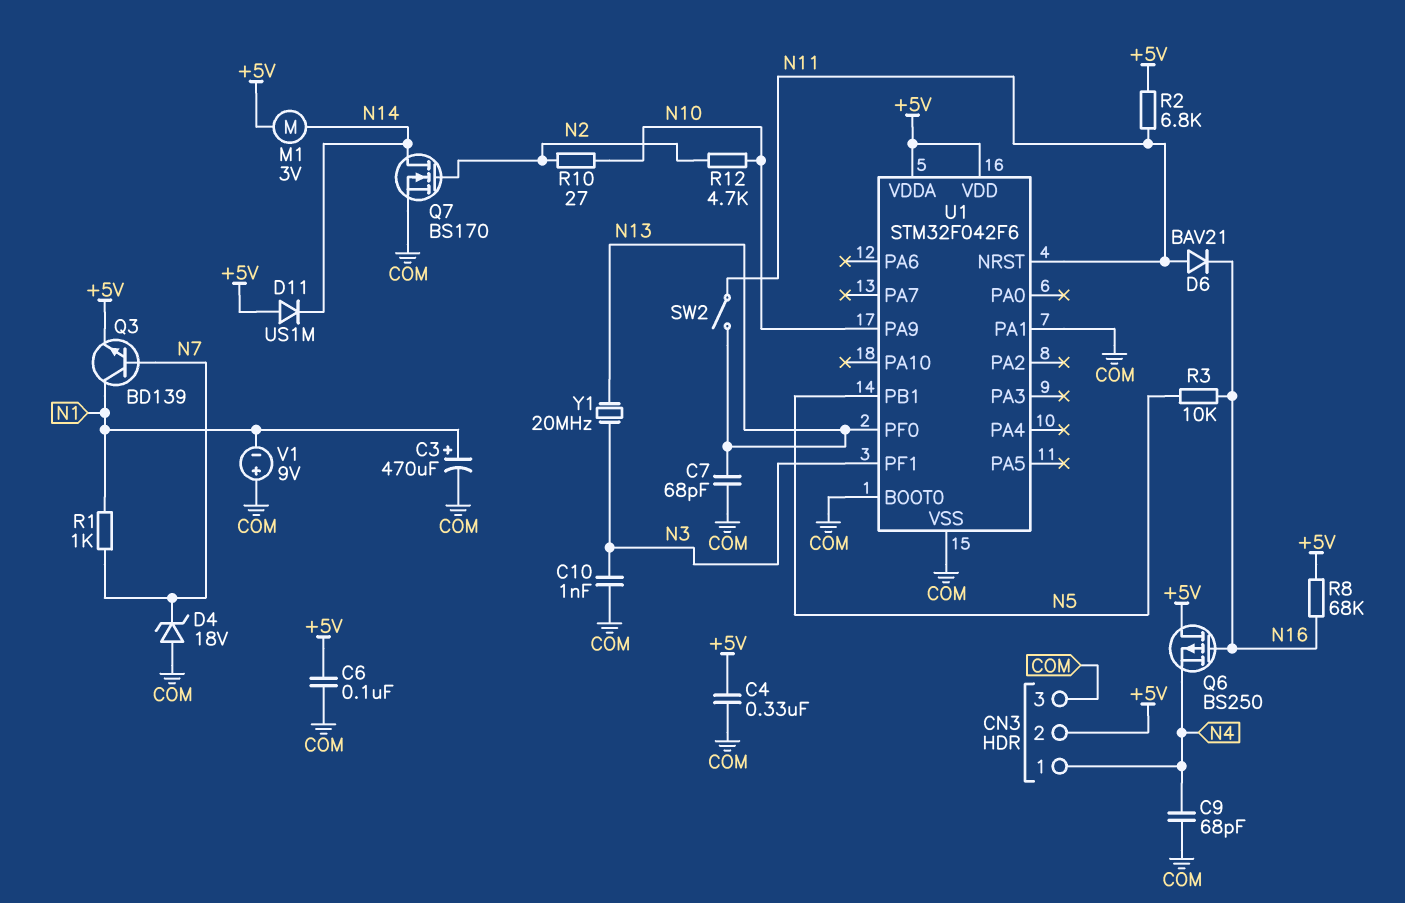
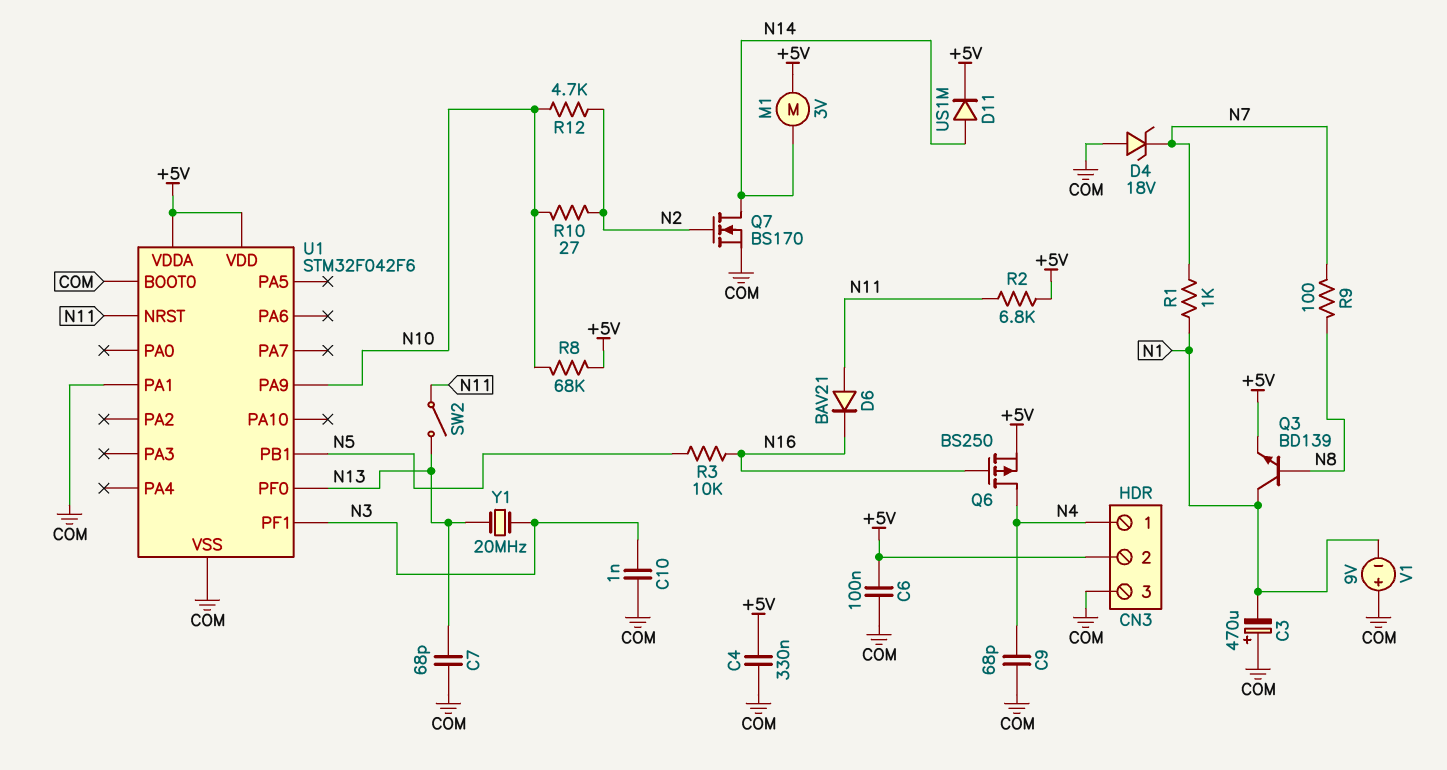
C3: 470uF (plus N1, minus COM) -> 470uF (plus COM, minus N1)
D11: diode US1M (A +5V, K N14) -> diode US1M (A N14, K +5V)
Q3: NPN BD139 (B N7, C N1, E +5V) -> NPN BD139 (B N8, C N1, E +5V)
Q6: PMOS BS250 (G N16, D +5V, S N4) -> PMOS BS250 (G N16, D N4, S +5V)
R8: 68k (+5V, N16) -> 68k (+5V, N10)
R9: none -> 100 (N7, N8)

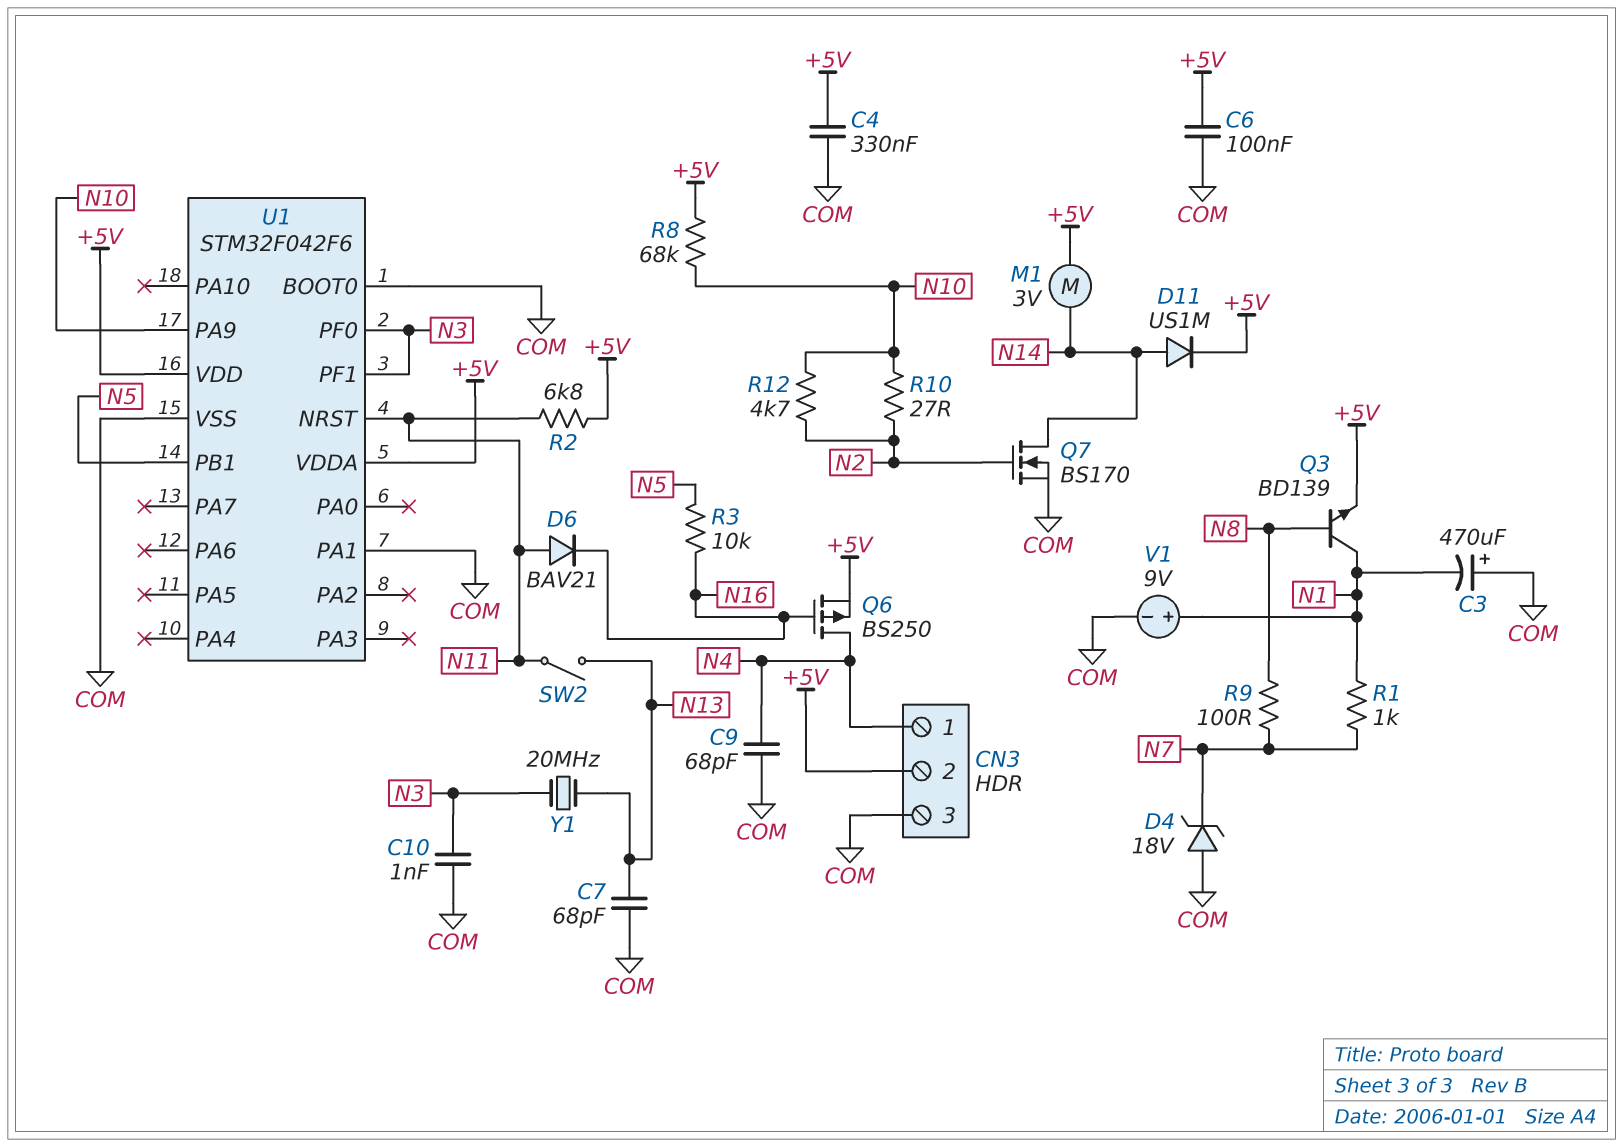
U1 pin PF0: N13 -> N3
V1: 9V (plus COM, minus N1) -> 9V (plus N1, minus COM)

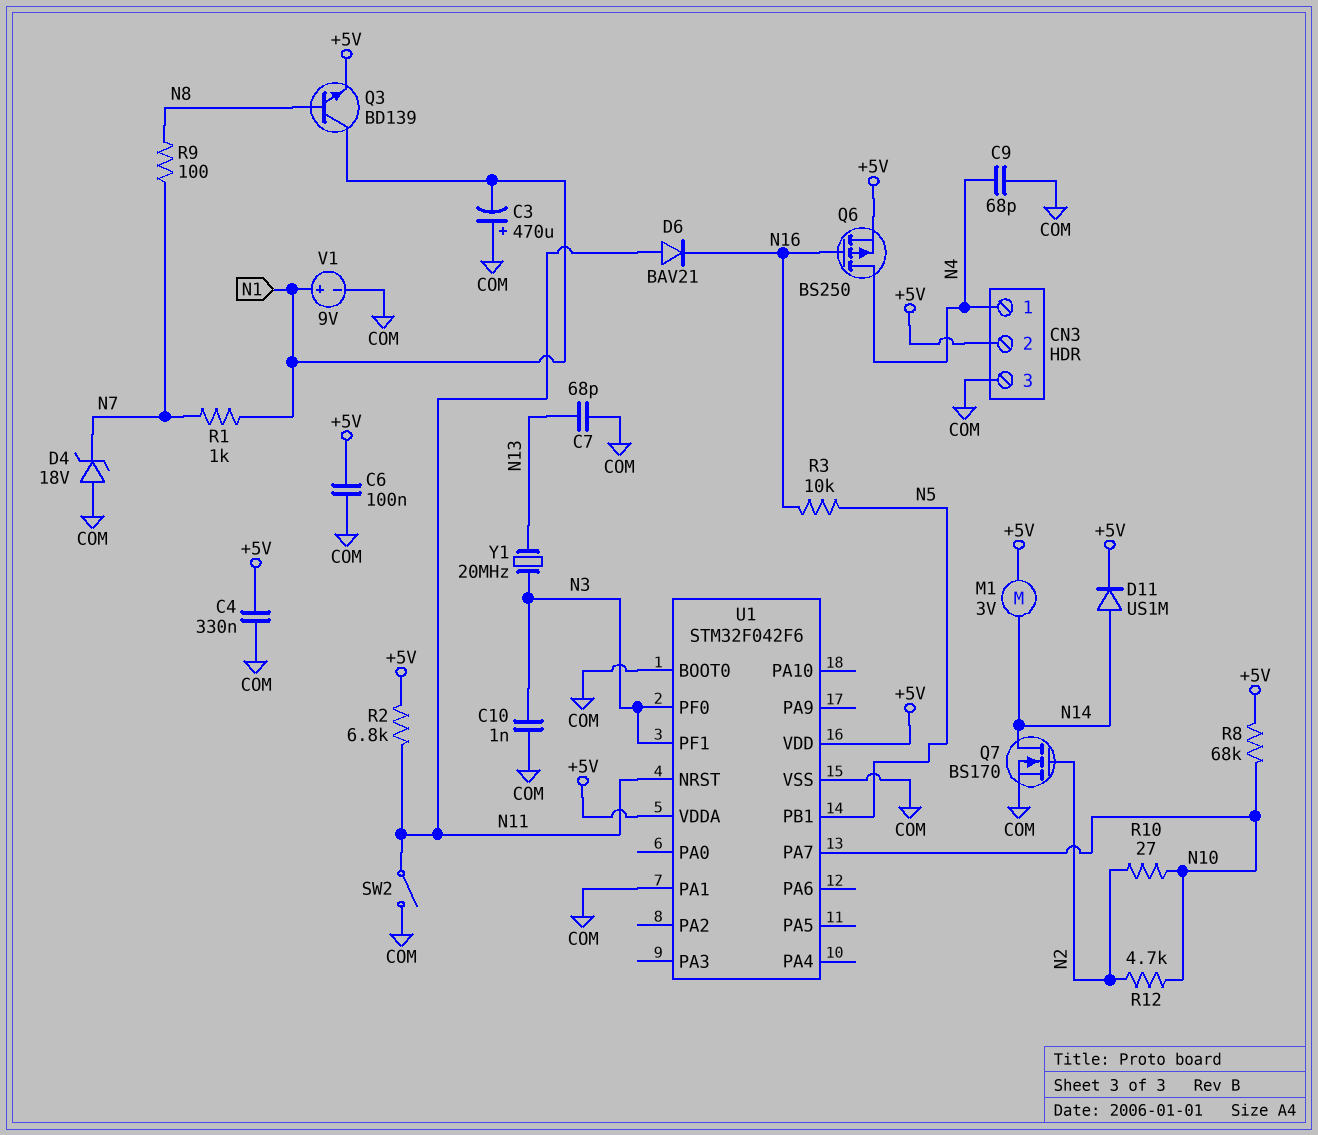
SW2: switch (N11, N13) -> switch (COM, N11)
U1 pin PA7: none -> N10
U1 pin PA9: N10 -> none

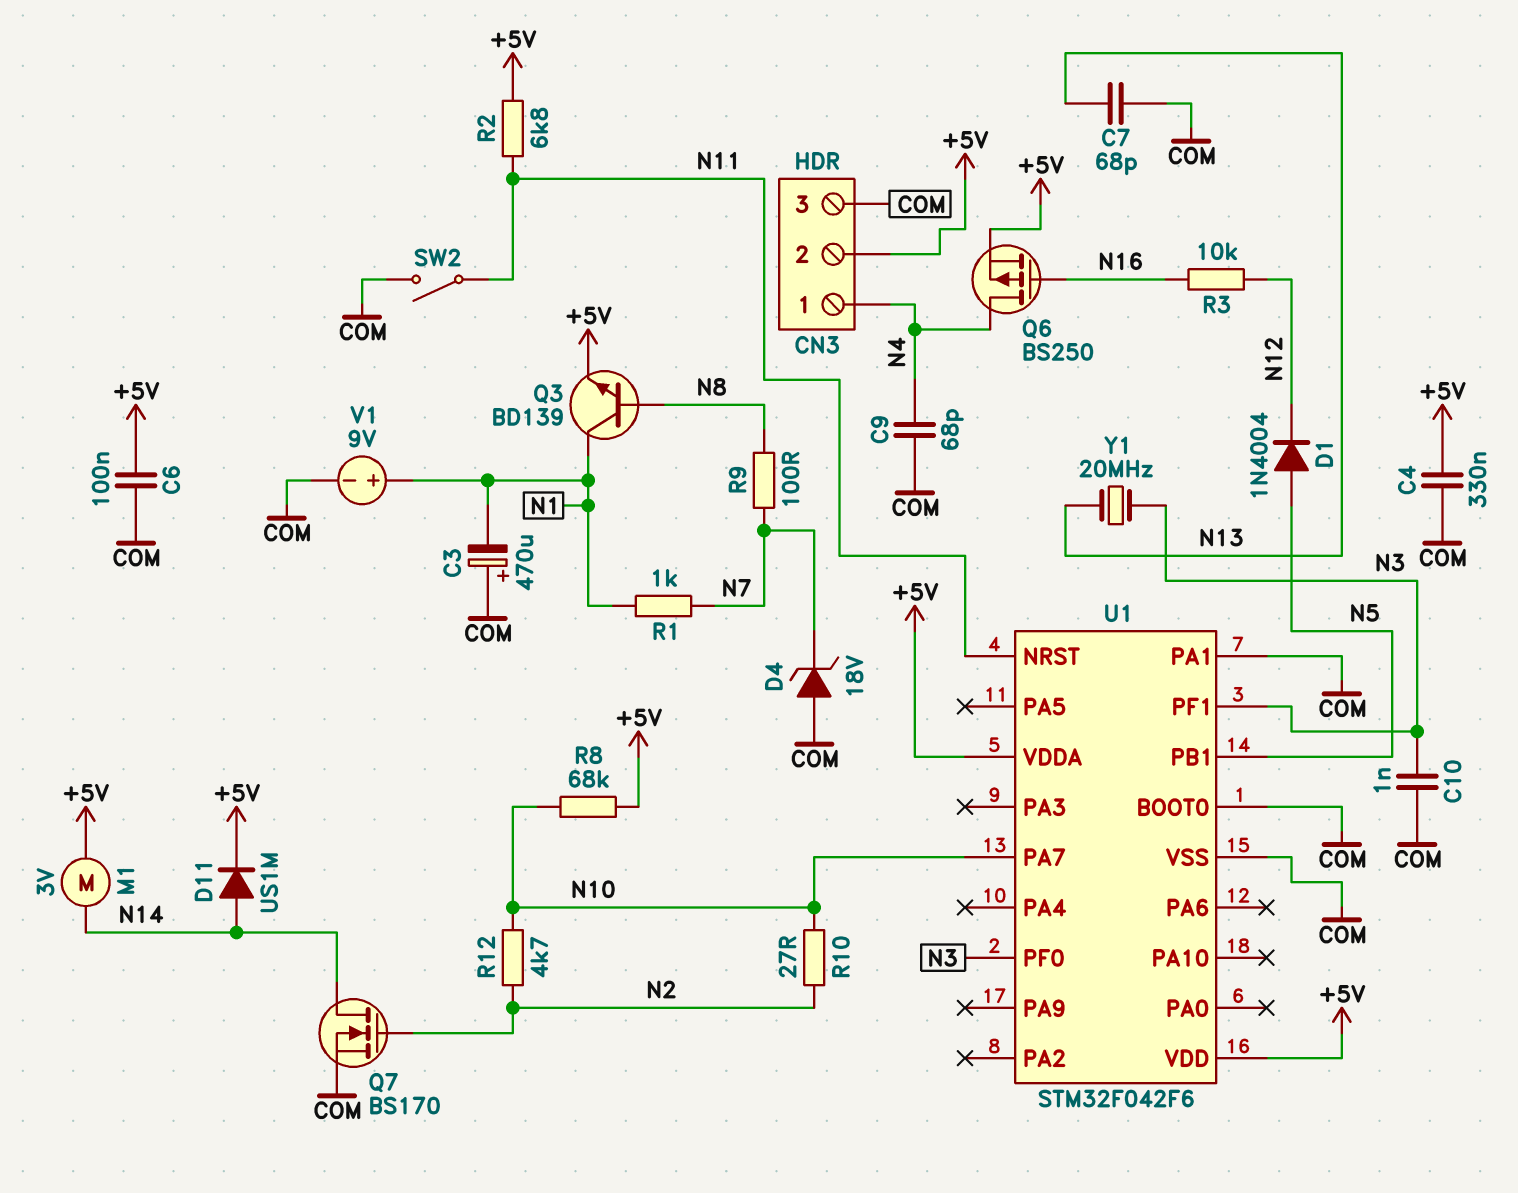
D1: none -> diode 1N4004 (A N5, K N12)
D6: diode BAV21 (A N11, K N16) -> none
R3: 10k (N5, N16) -> 10k (N12, N16)

